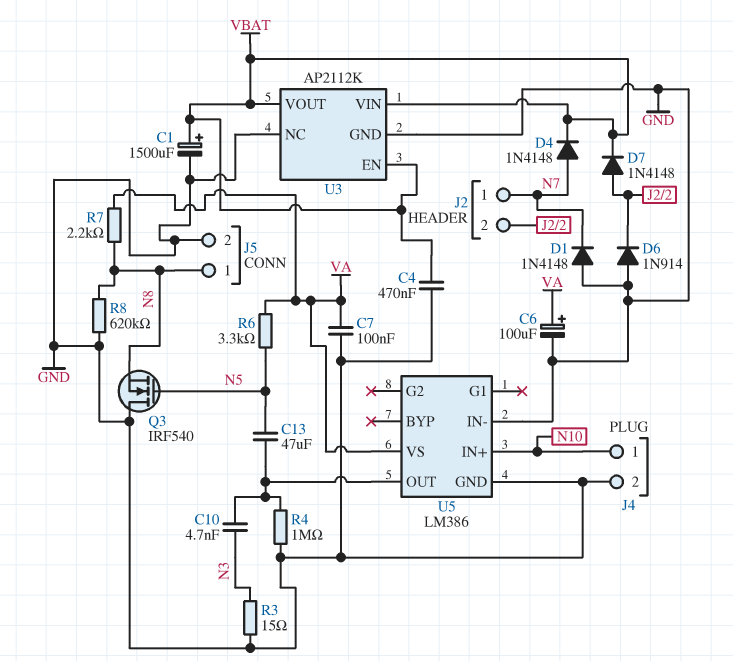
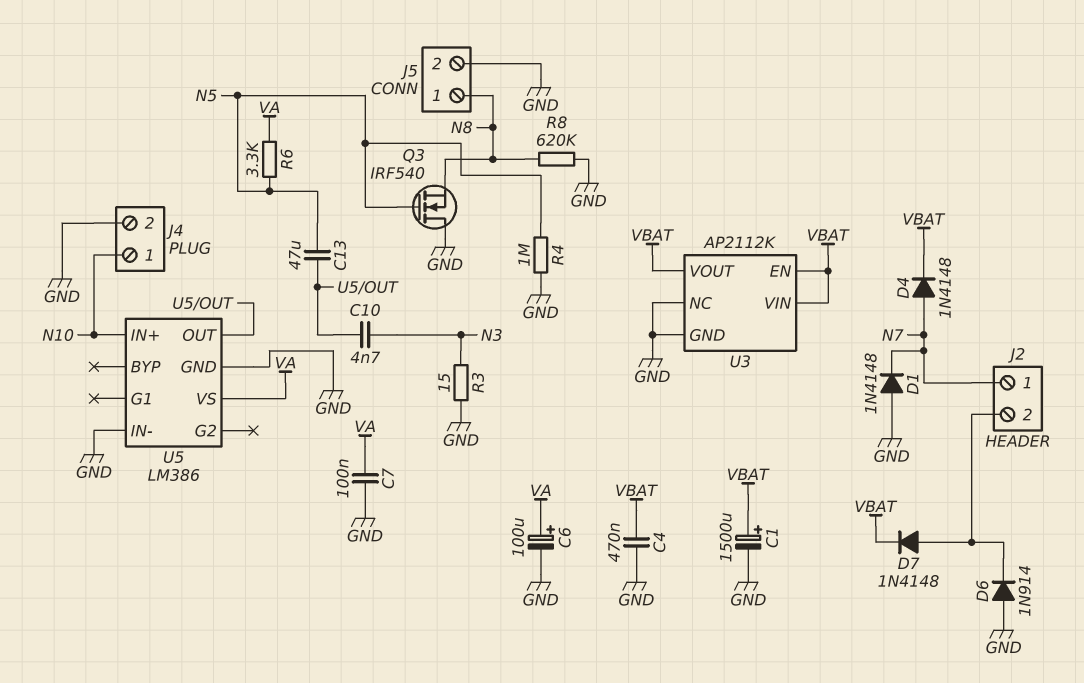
R4: 1M (GND, U5/OUT) -> 1M (GND, N5)
R7: 2.2k (N8, VA) -> none

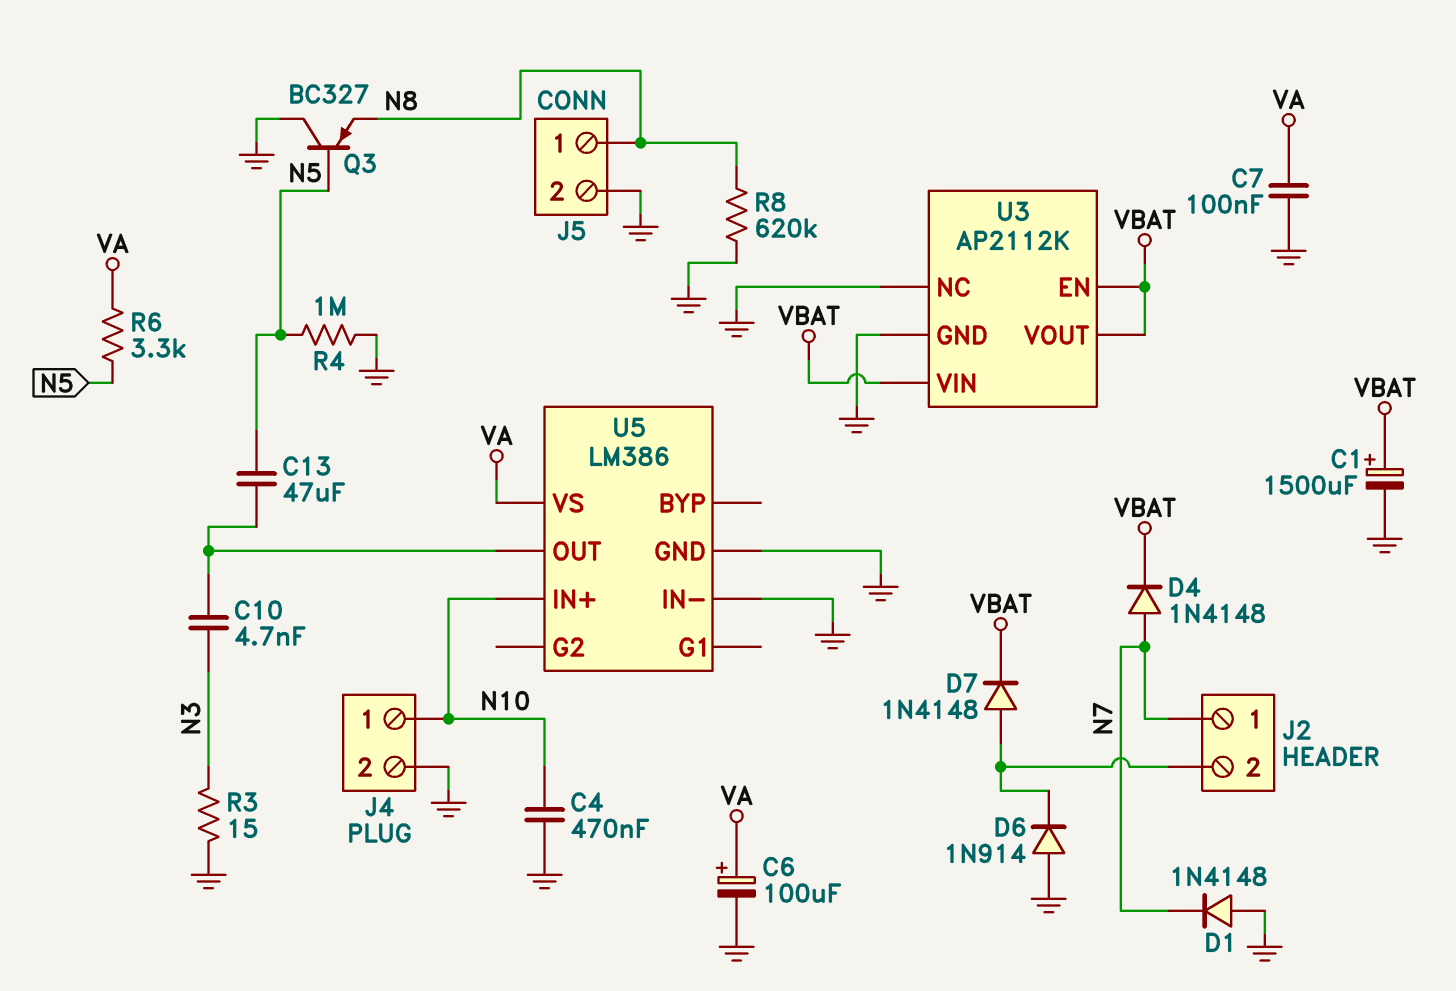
C4: 470nF (GND, VBAT) -> 470nF (GND, N10)
Q3: NMOS IRF540 (G N5, D GND, S N8) -> PNP BC327 (B N5, C GND, E N8)

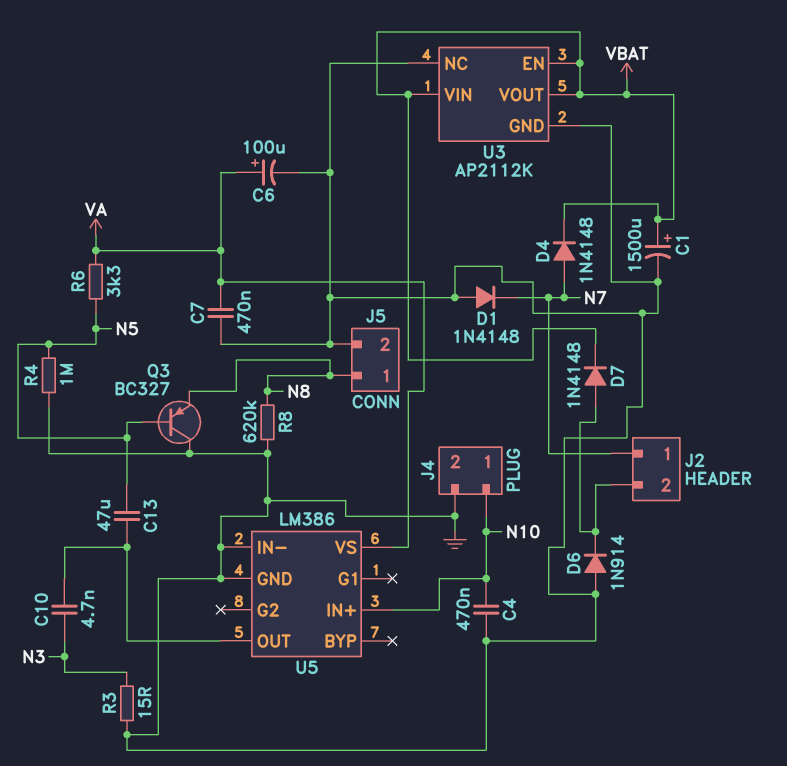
C7: 100nF (GND, VA) -> 470nF (GND, VA)

